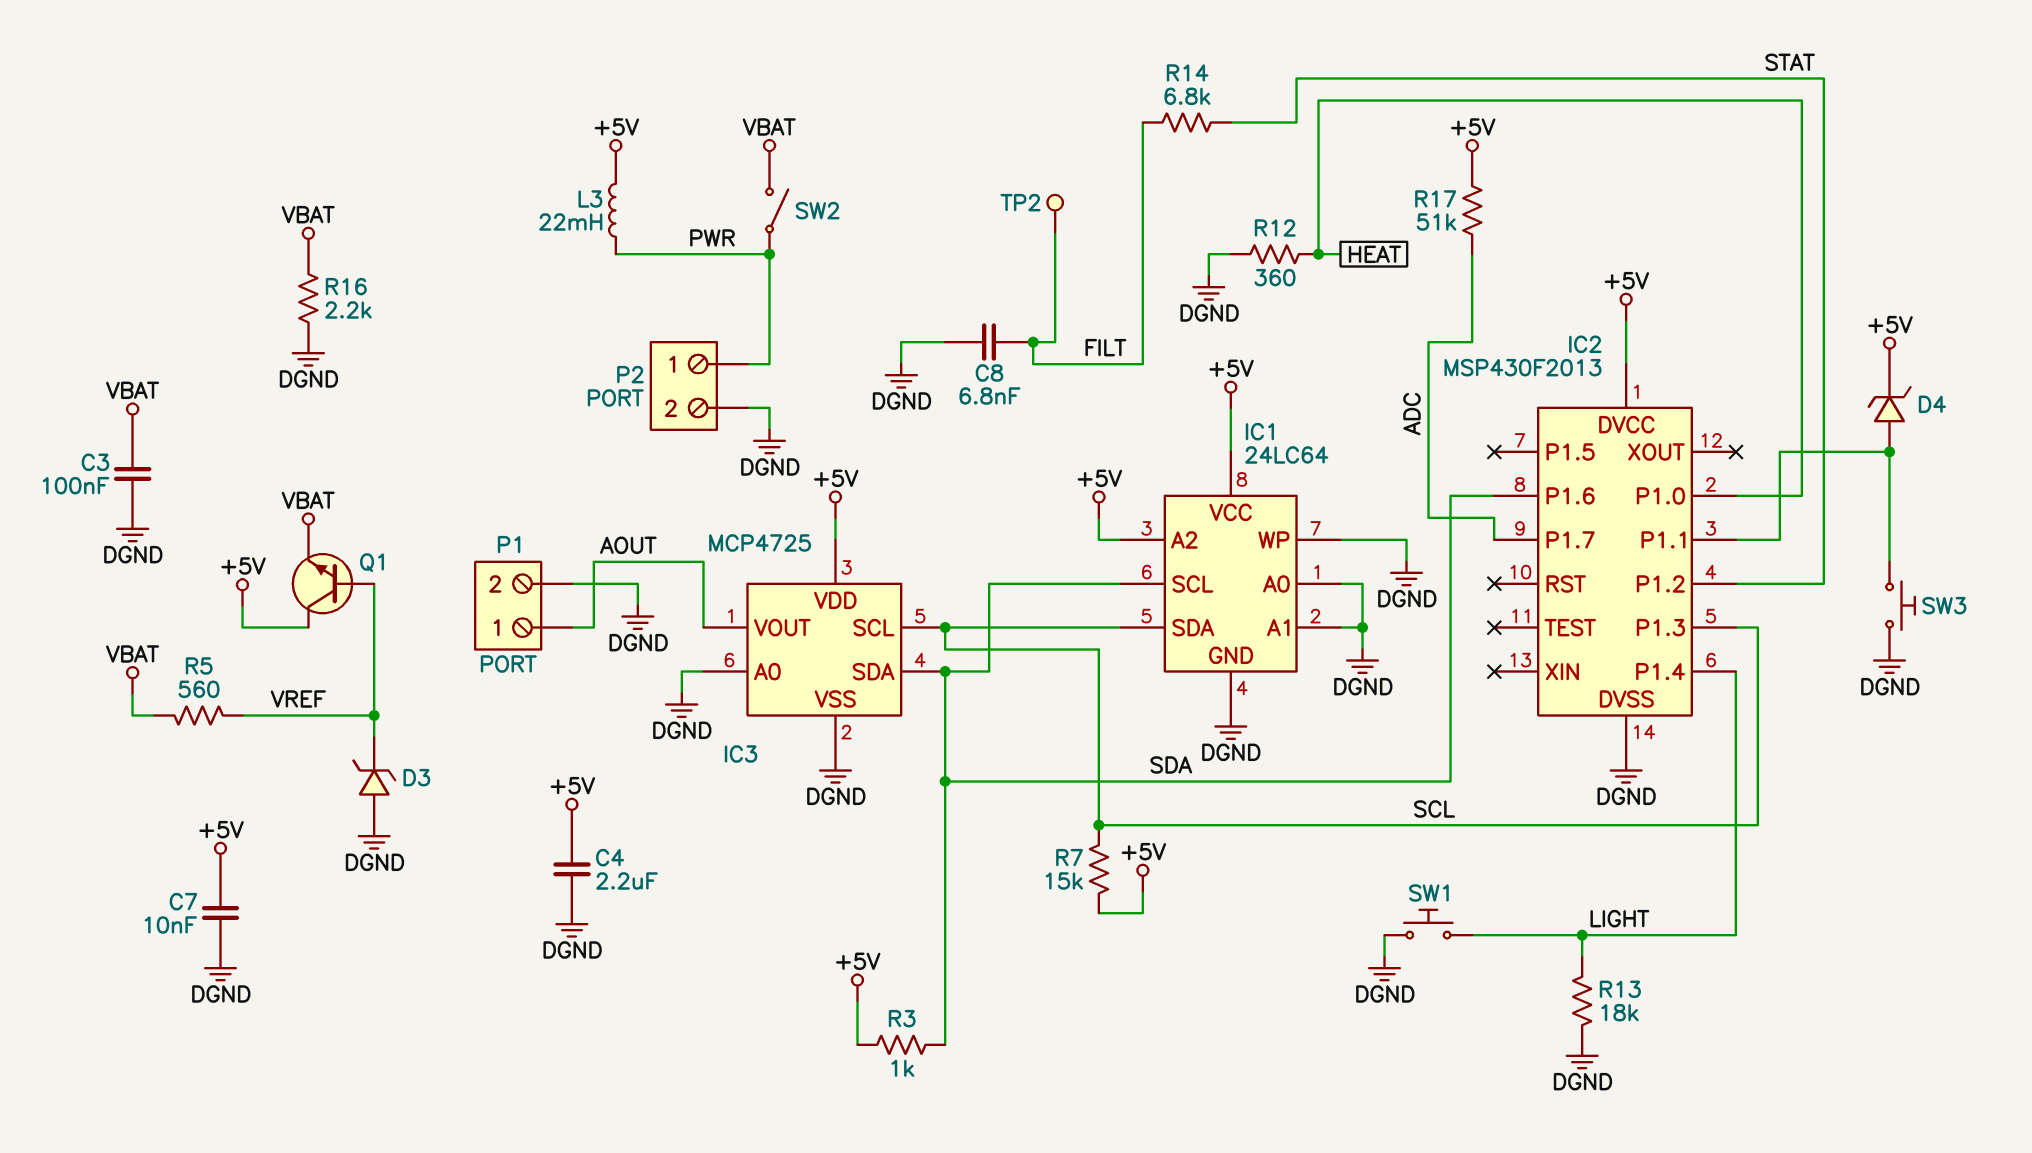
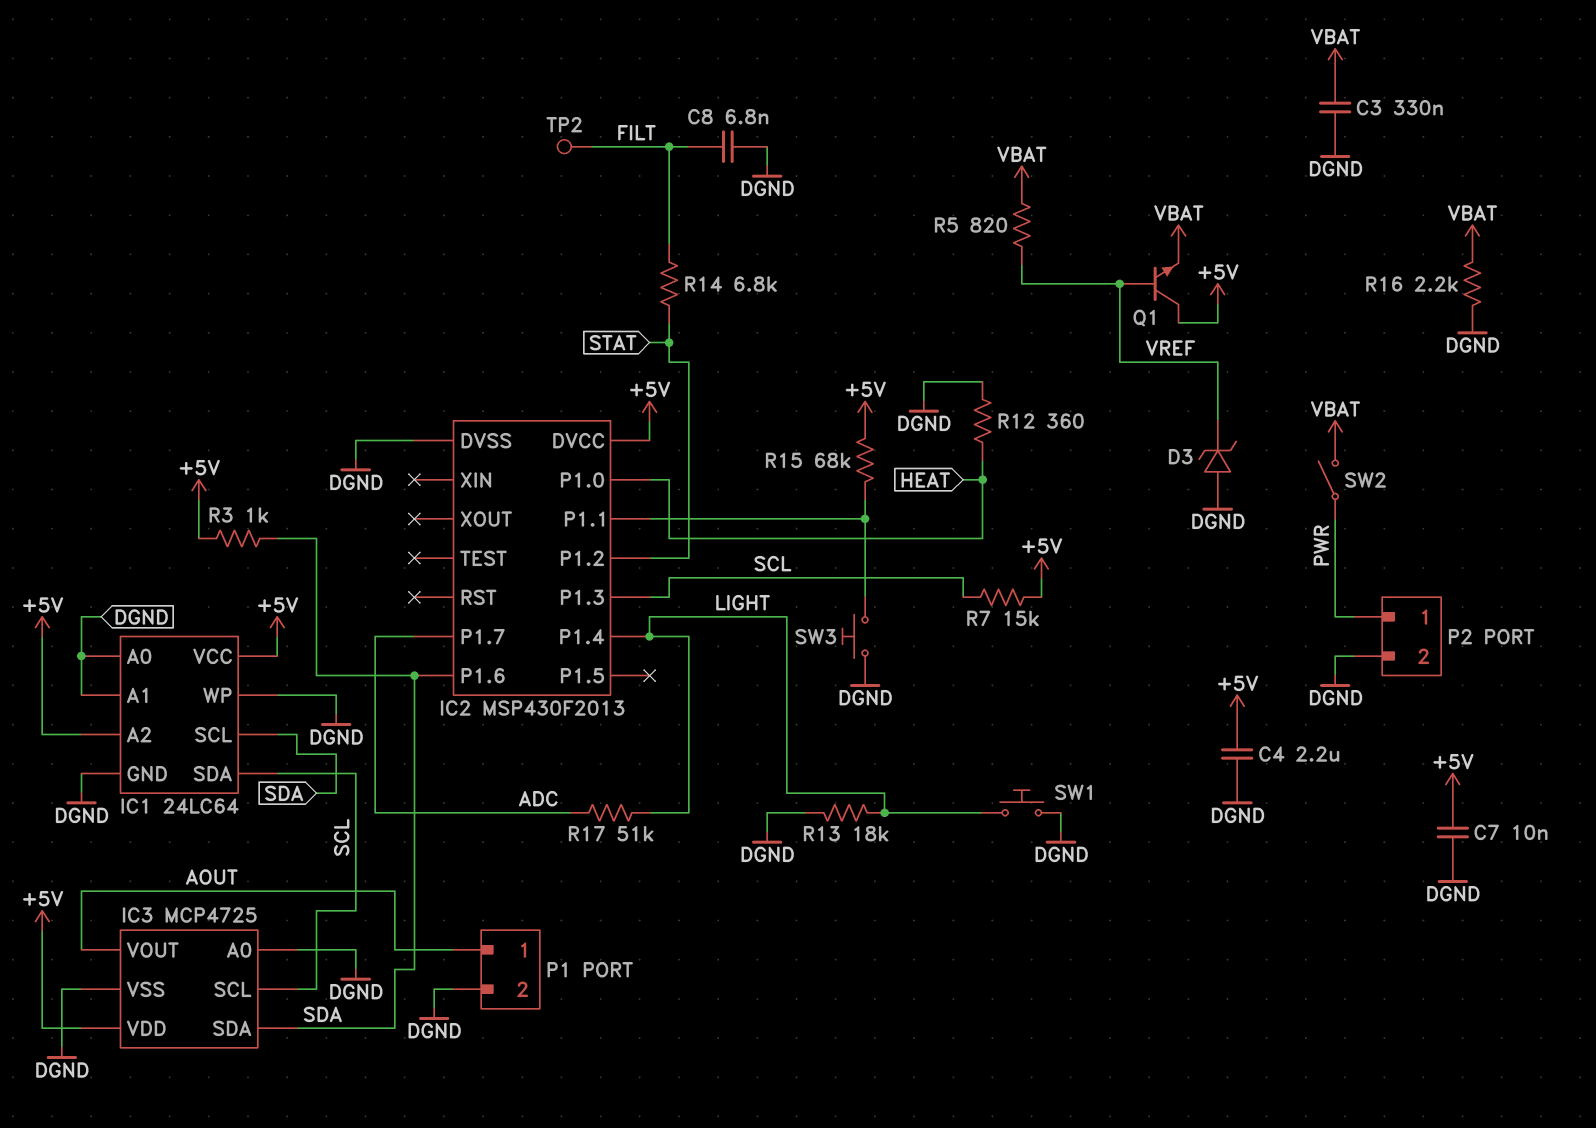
C3: 100nF (DGND, VBAT) -> 330nF (DGND, VBAT)
D4: zener (A IC2/P1.1, K +5V) -> none
L3: 22mH (+5V, PWR) -> none
R5: 560 (VBAT, VREF) -> 820 (VBAT, VREF)
R15: none -> 68k (+5V, IC2/P1.1)
R17: 51k (+5V, ADC) -> 51k (ADC, LIGHT)

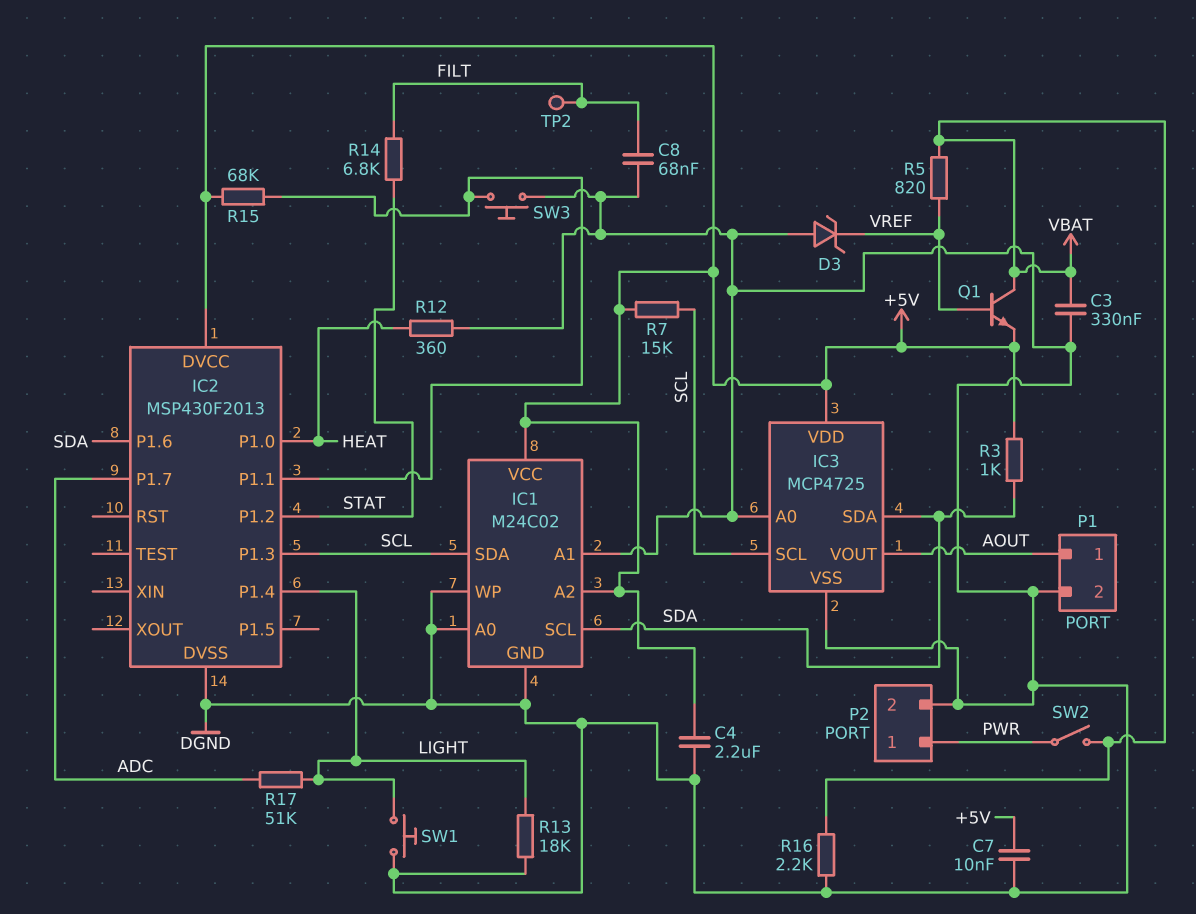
C8: 6.8nF (DGND, FILT) -> 68nF (DGND, FILT)
IC1: 24LC64 -> M24C02
Q1: NPN (B VREF, C +5V, E VBAT) -> NPN (B VREF, C VBAT, E +5V)

